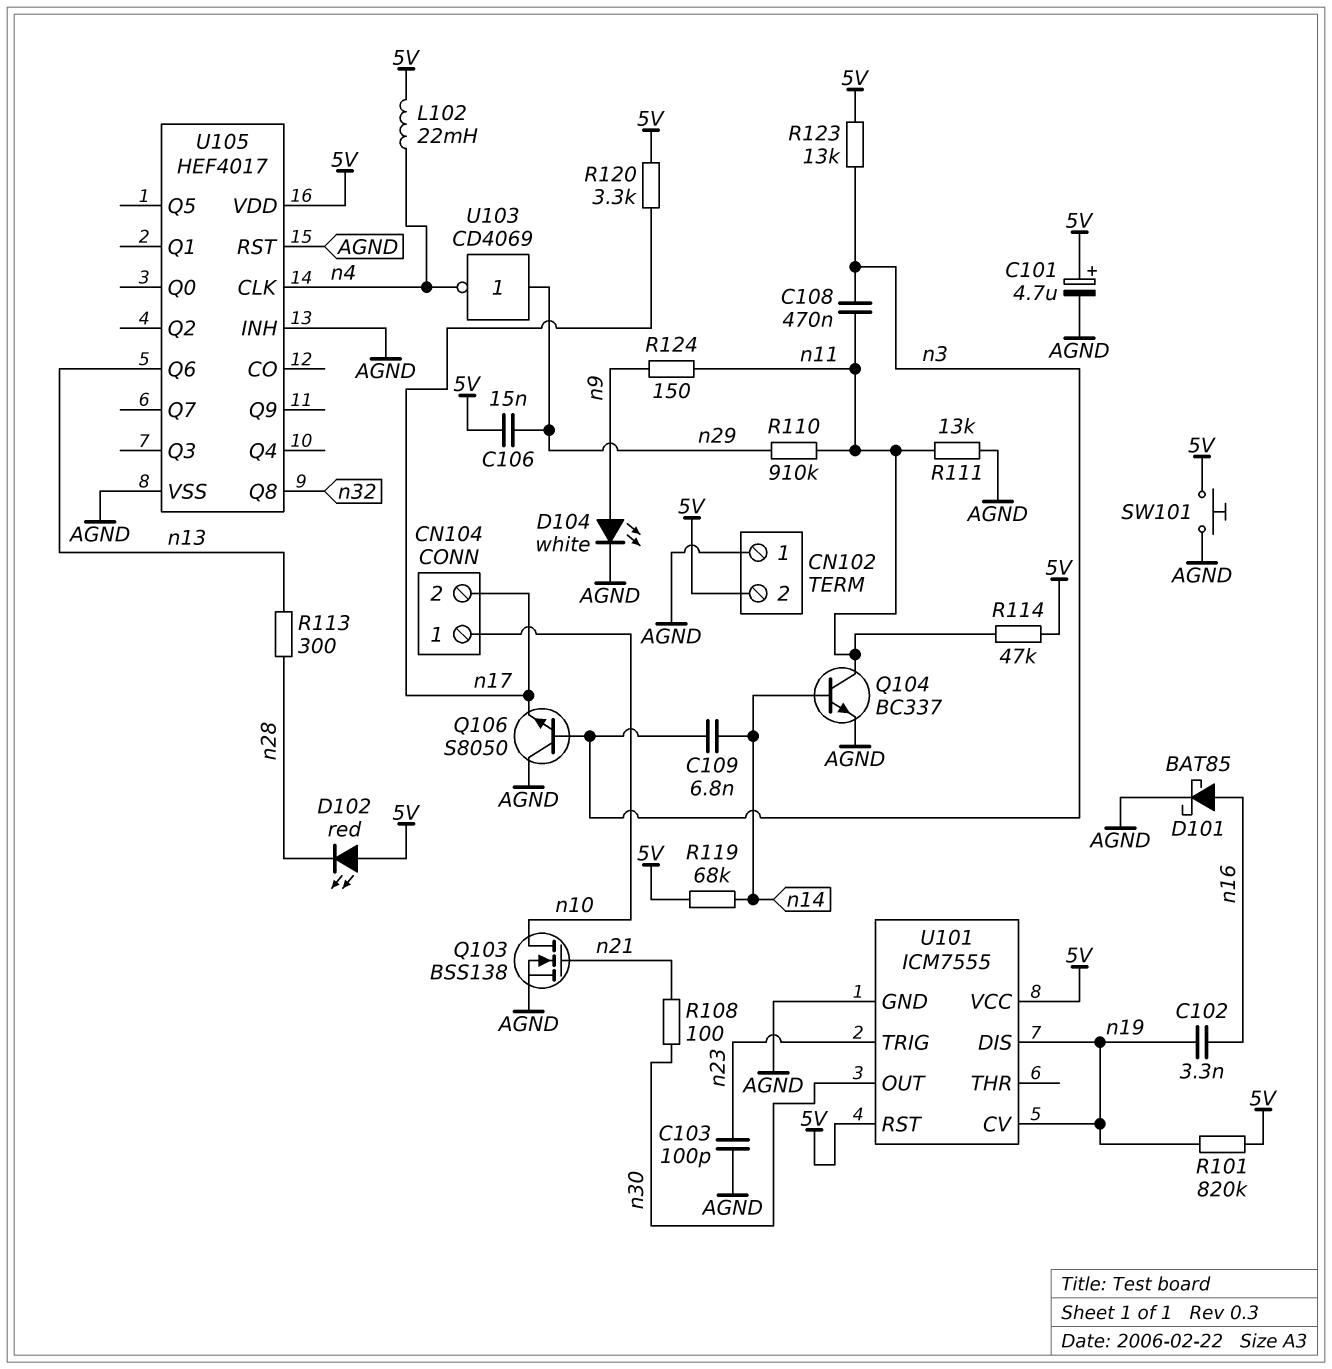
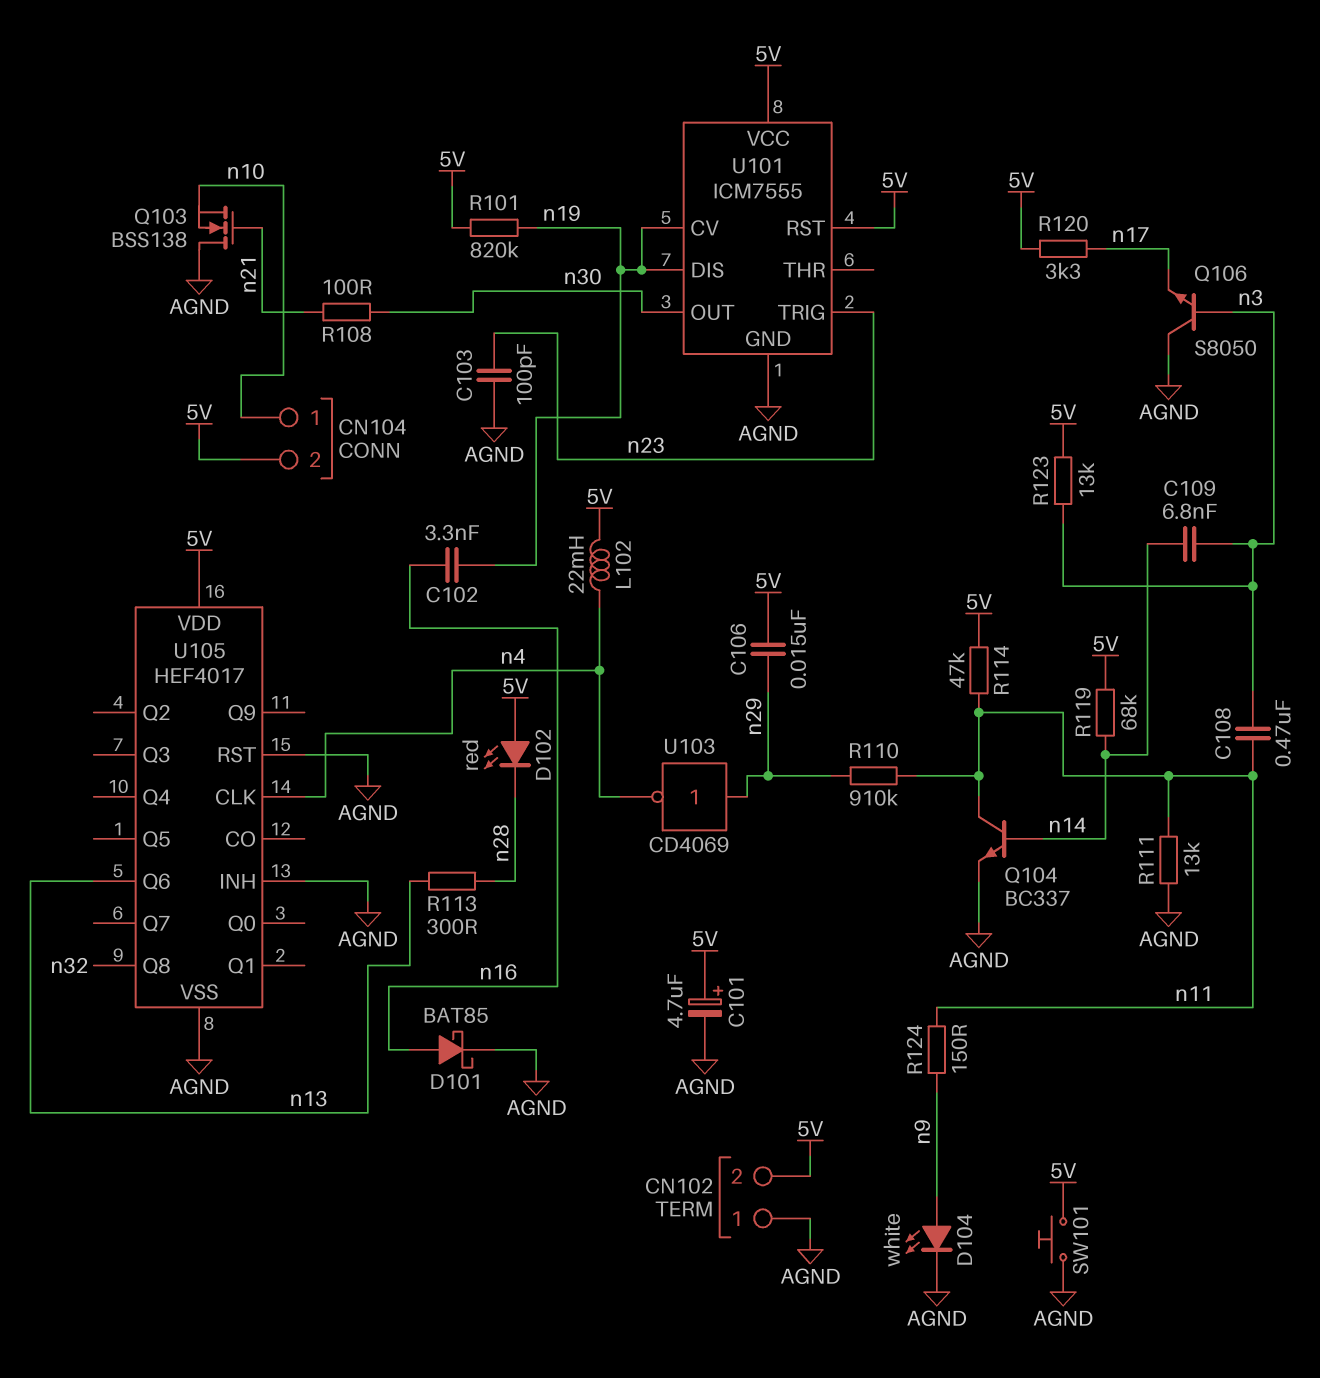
CN104 pin 2: n17 -> 5V
Q103: NMOS BSS138 (G n21, D n10, S AGND) -> NMOS BSS138 (G n21, D AGND, S n10)

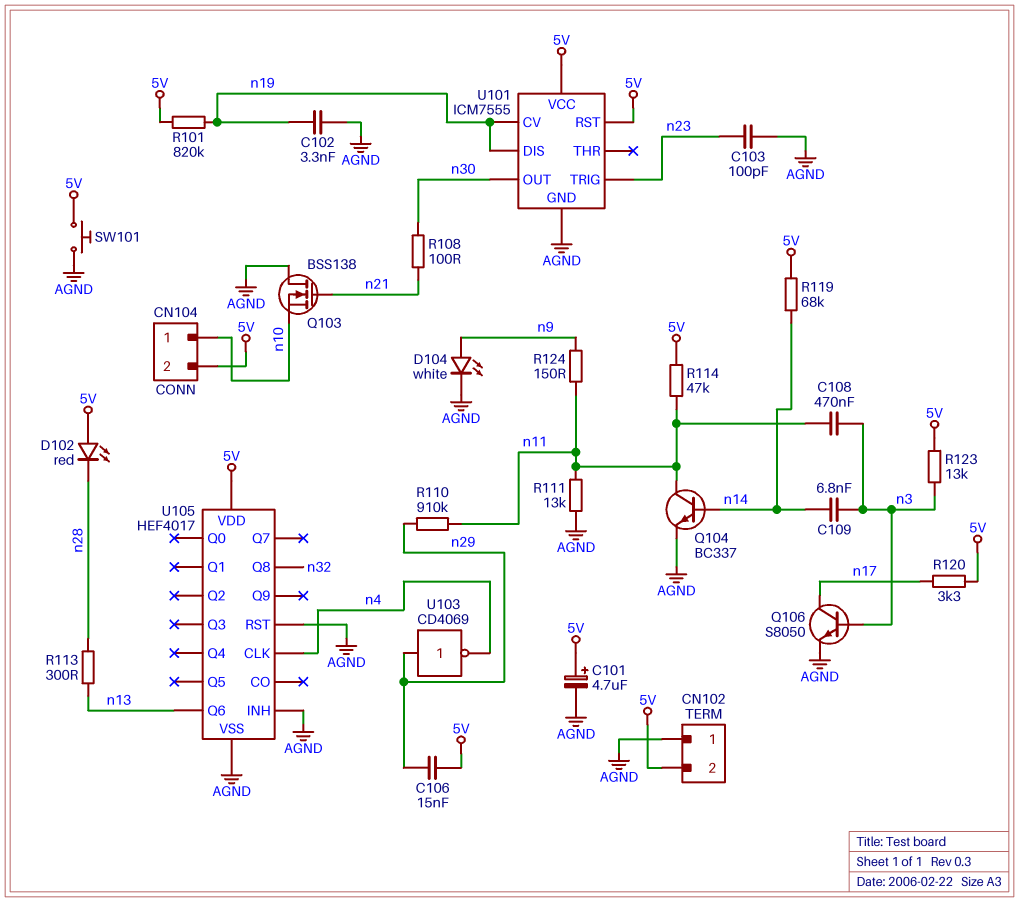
C102: 3.3nF (n16, n19) -> 3.3nF (AGND, n19)
D101: schottky BAT85 (A n16, K AGND) -> none
L102: 22mH (5V, n4) -> none
Q106: NPN S8050 (B n3, C AGND, E n17) -> NPN S8050 (B n3, C n17, E AGND)

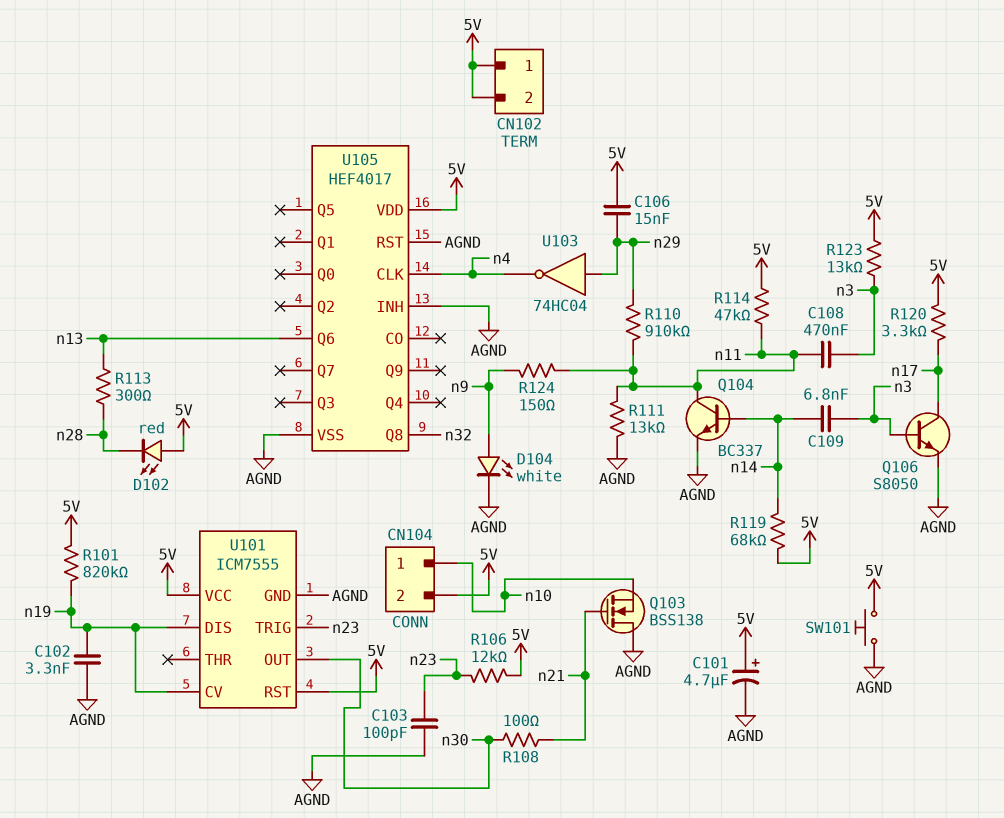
CN102 pin 1: AGND -> 5V
R106: none -> 12k (5V, n23)
U103: NOT CD4069 (in n29, out n4) -> NOT 74HC04 (in n29, out n4)

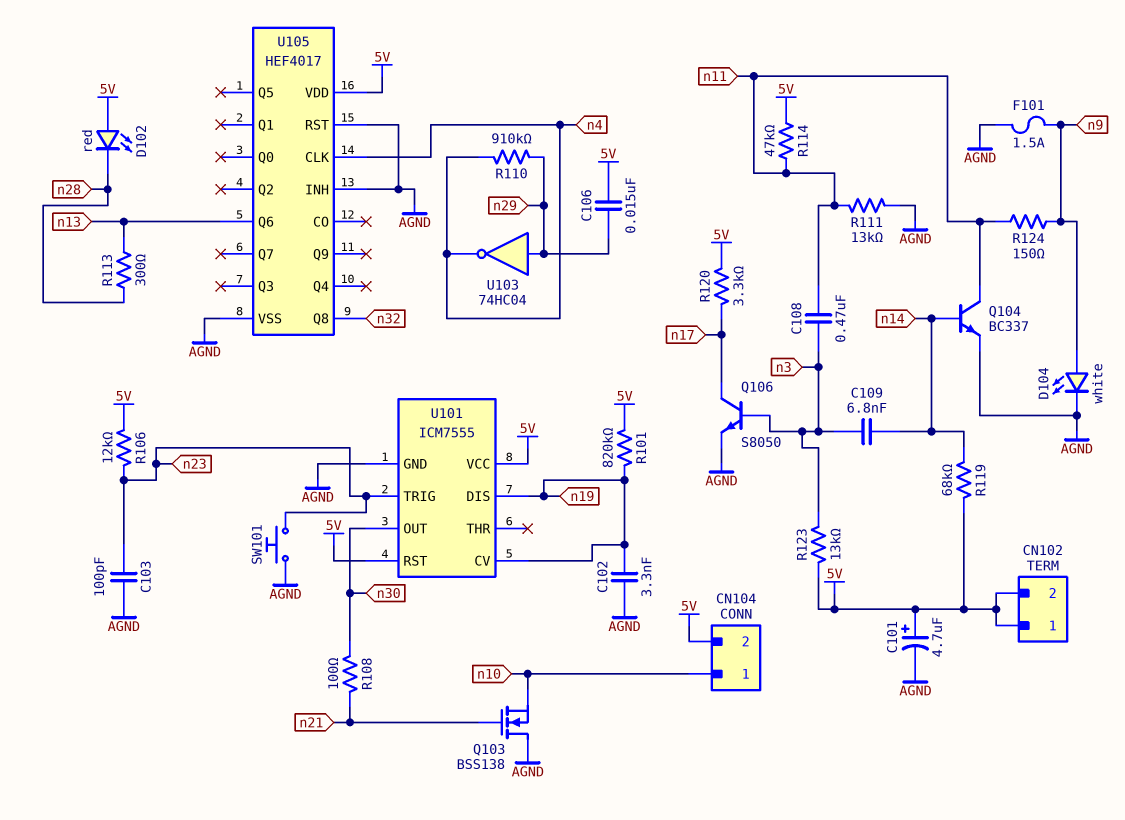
F101: none -> 1.5A (AGND, n9)
R110: 910k (n11, n29) -> 910k (n4, n29)
SW101: button (5V, AGND) -> button (AGND, n23)

